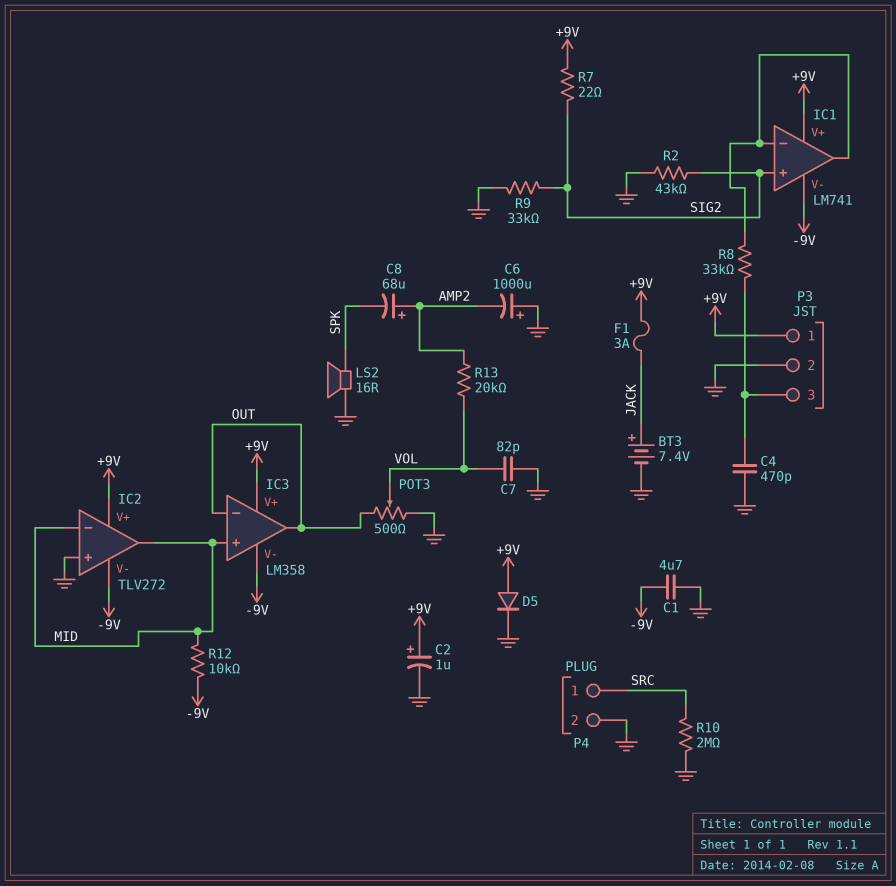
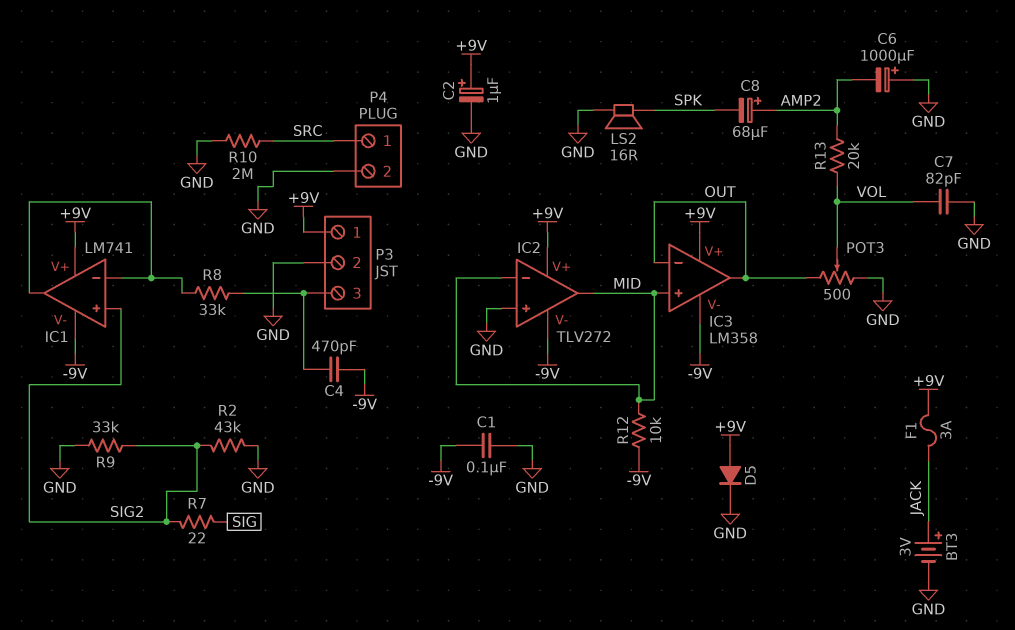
BT3: 7.4V (plus JACK, minus GND) -> 3V (plus JACK, minus GND)
C1: 4.7uF (-9V, GND) -> 100nF (-9V, GND)
C4: 470pF (GND, P3/3) -> 470pF (-9V, P3/3)
R7: 22 (+9V, SIG2) -> 22 (SIG, SIG2)

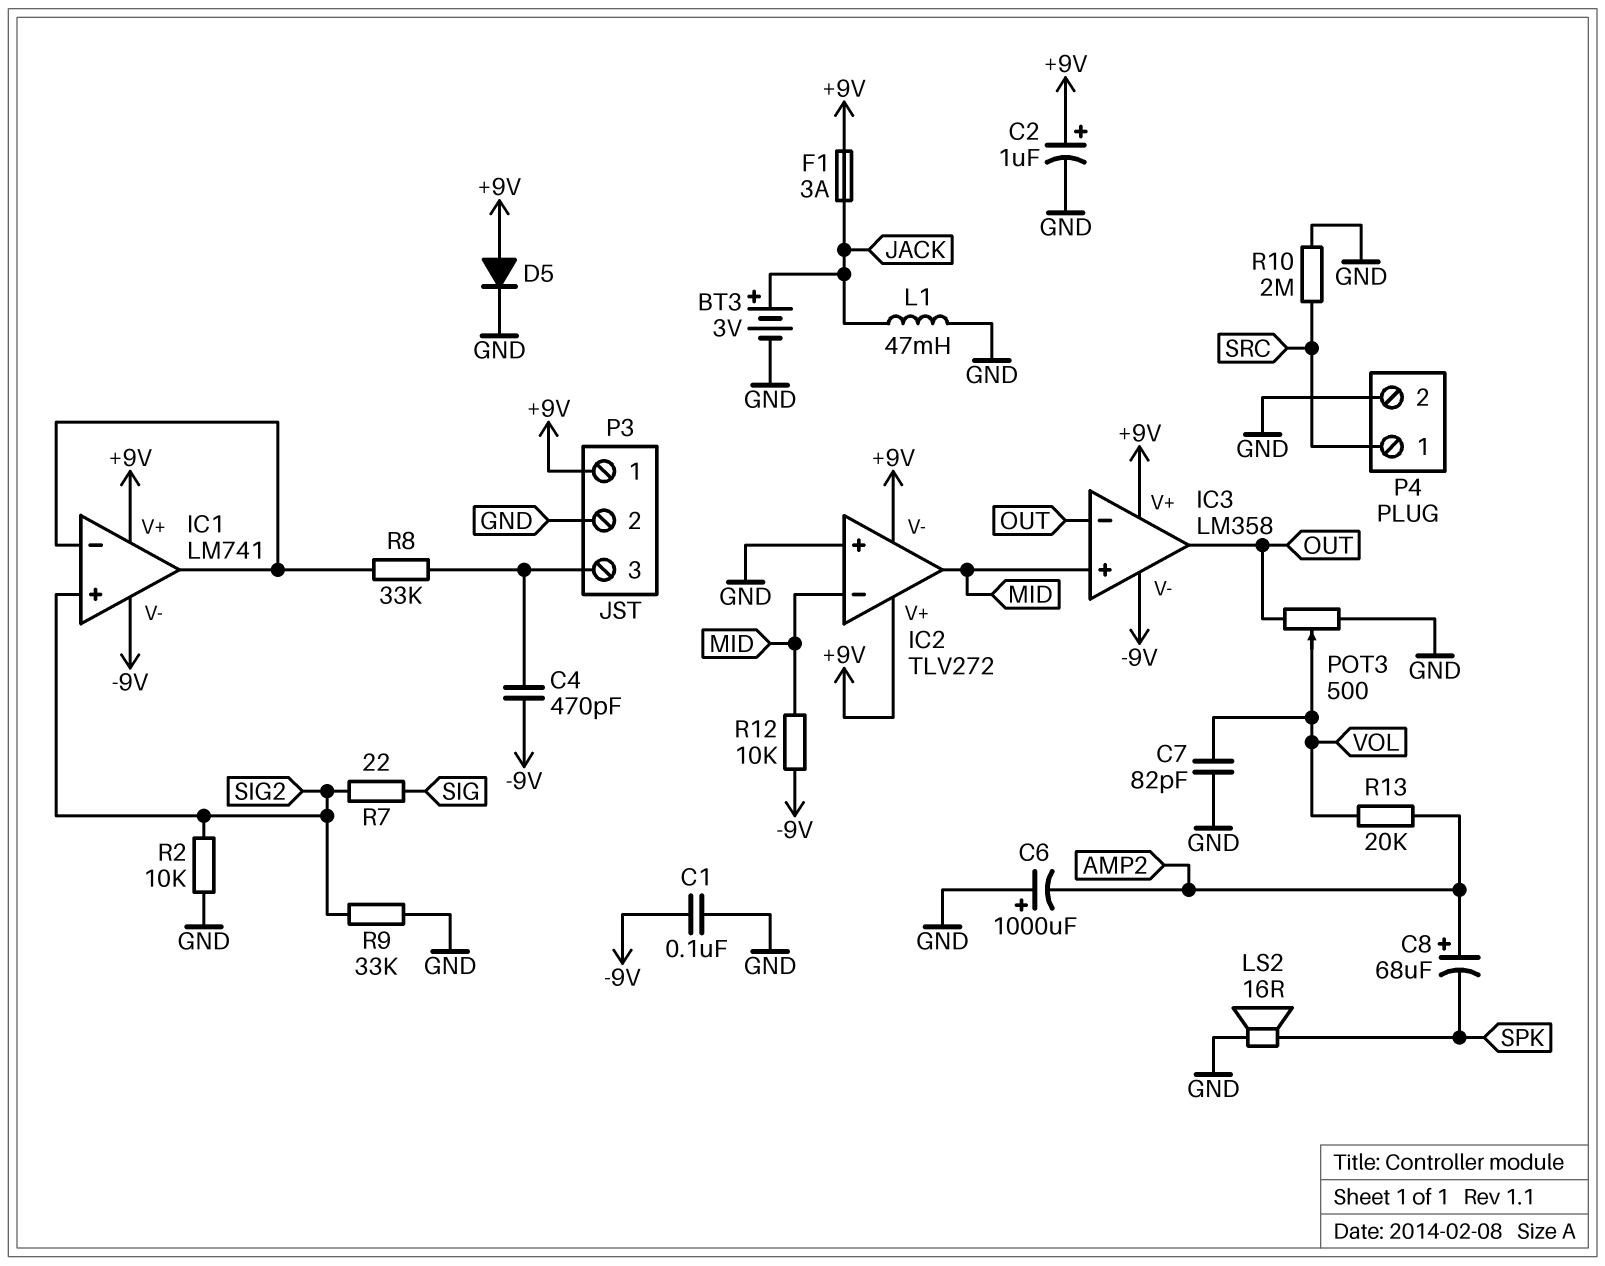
IC2 pin V-: -9V -> +9V
L1: none -> 47mH (GND, JACK)
R2: 43k (GND, SIG2) -> 10k (GND, SIG2)

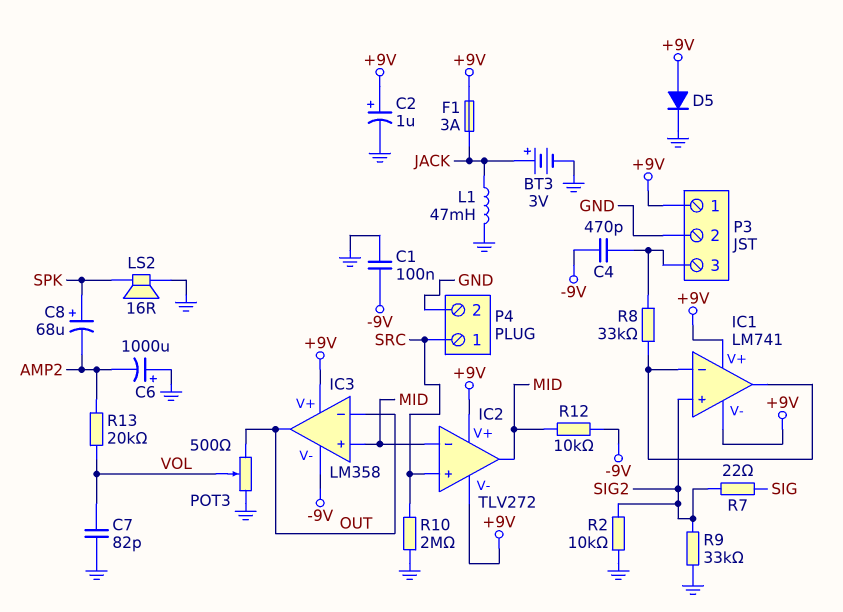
C8: 68uF (plus AMP2, minus SPK) -> 68uF (plus SPK, minus AMP2)
IC1 pin V-: -9V -> +9V
IC2 pin in+: GND -> SRC

